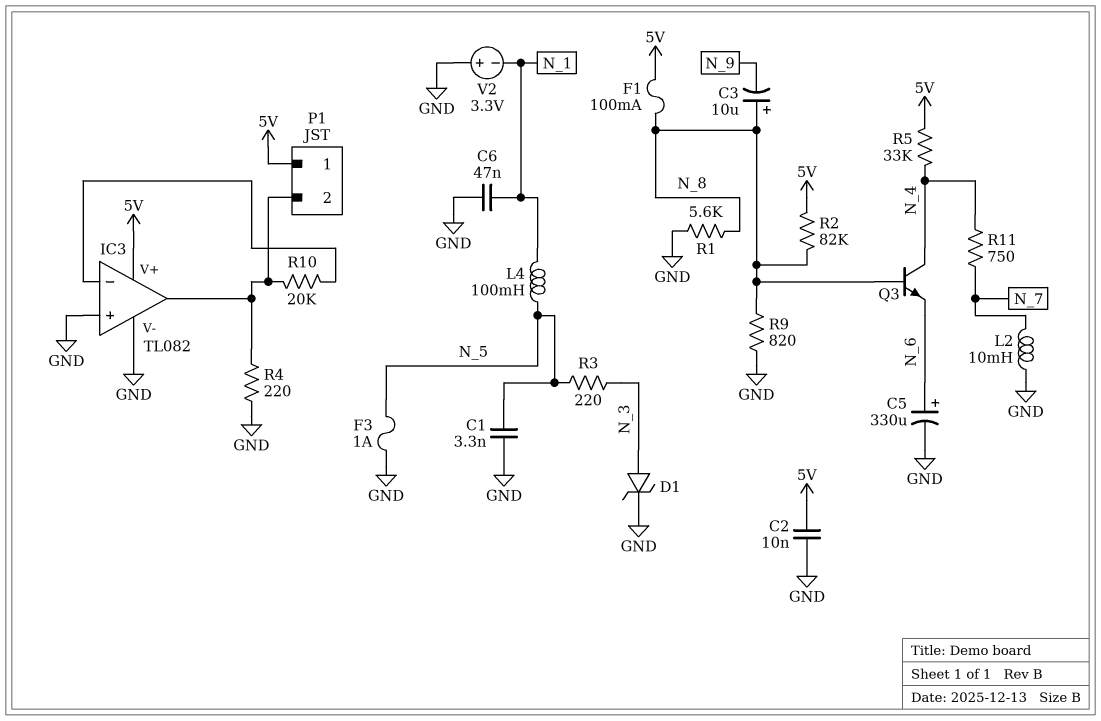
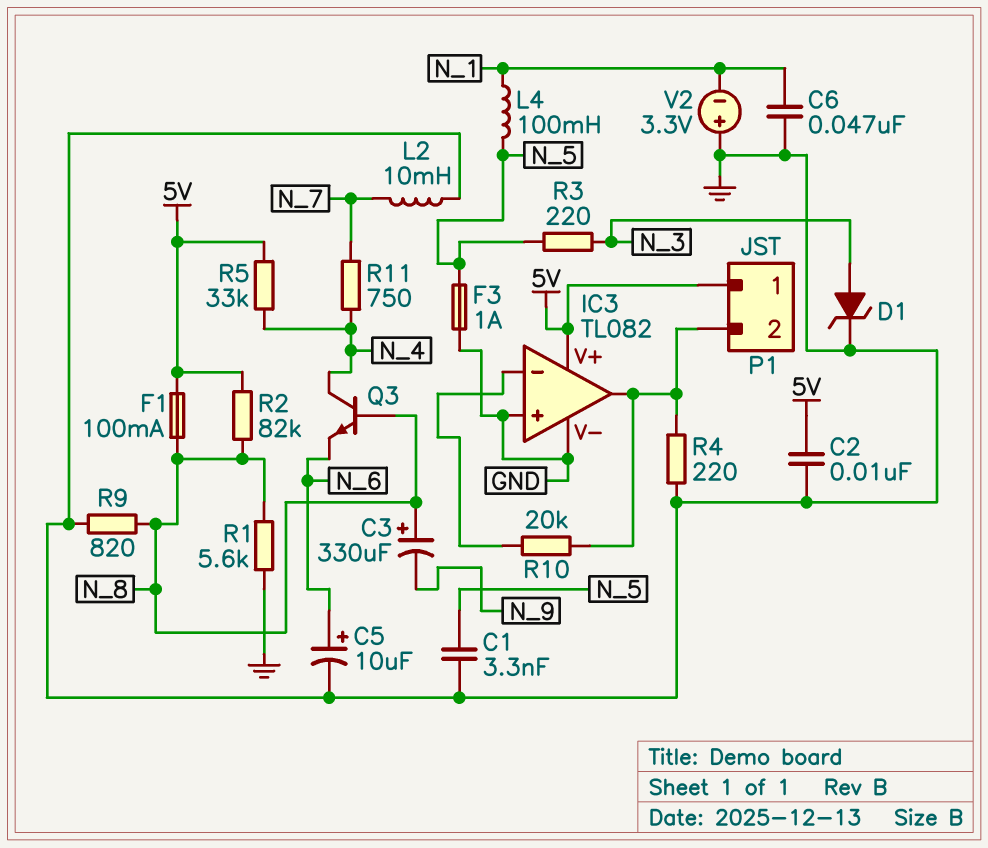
C3: 10uF (plus N_8, minus N_9) -> 330uF (plus N_8, minus N_9)
C5: 330uF (plus N_6, minus GND) -> 10uF (plus N_6, minus GND)

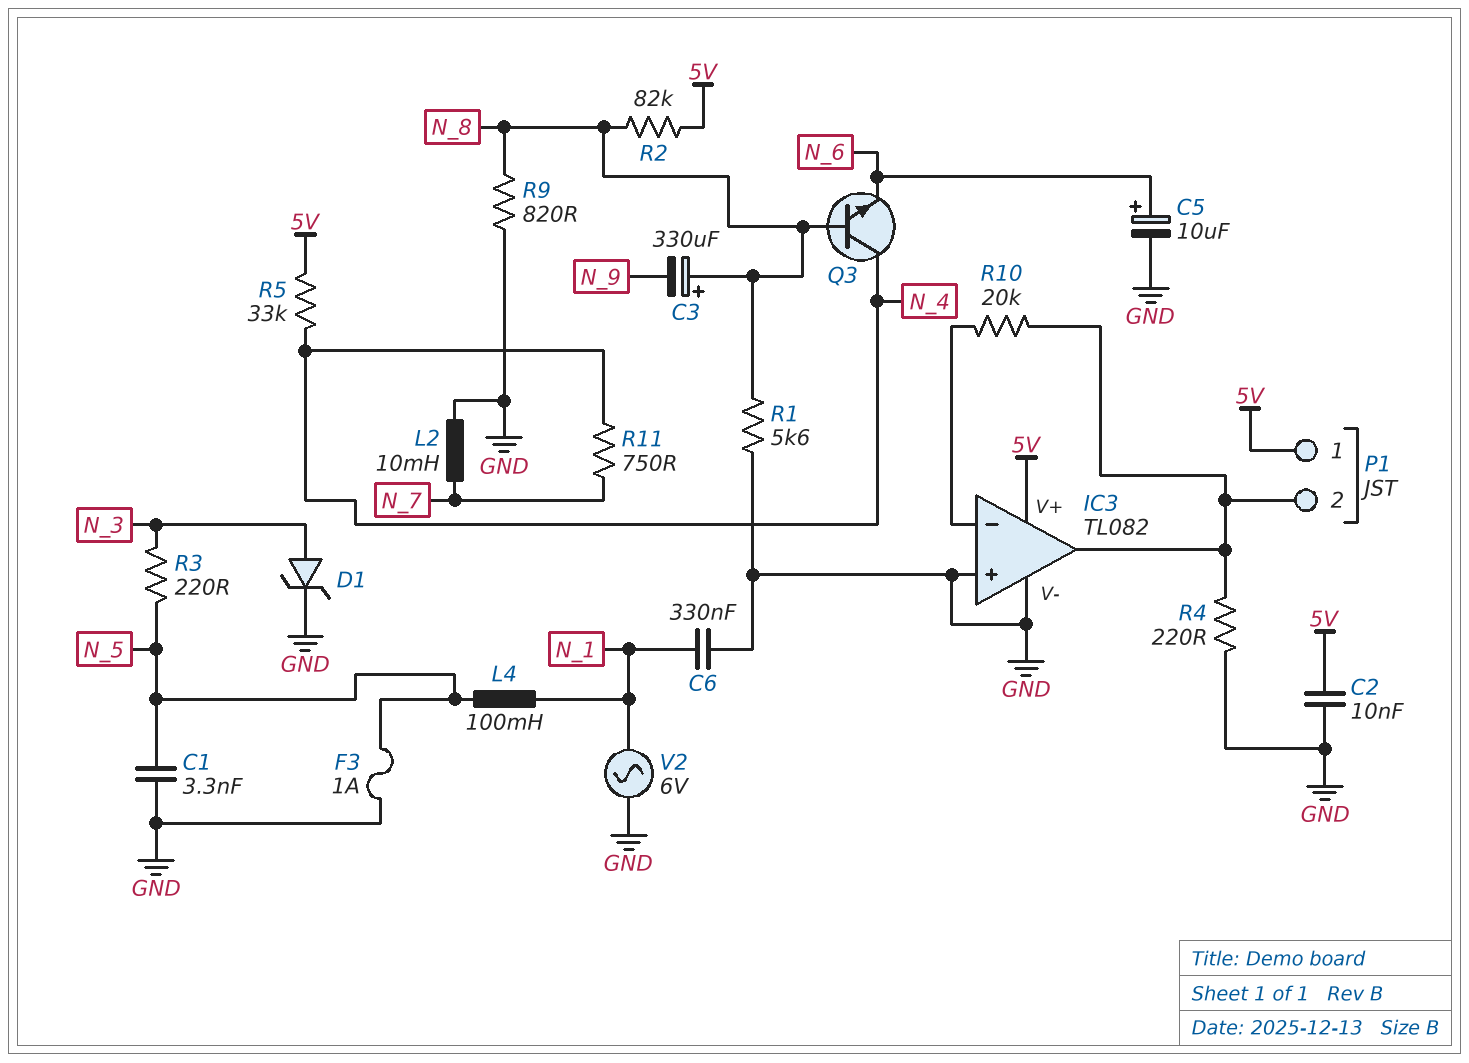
C6: 47nF (GND, N_1) -> 330nF (GND, N_1)
F1: 100mA (5V, N_8) -> none
V2: 3.3V (plus GND, minus N_1) -> AC 6V (GND, N_1)

